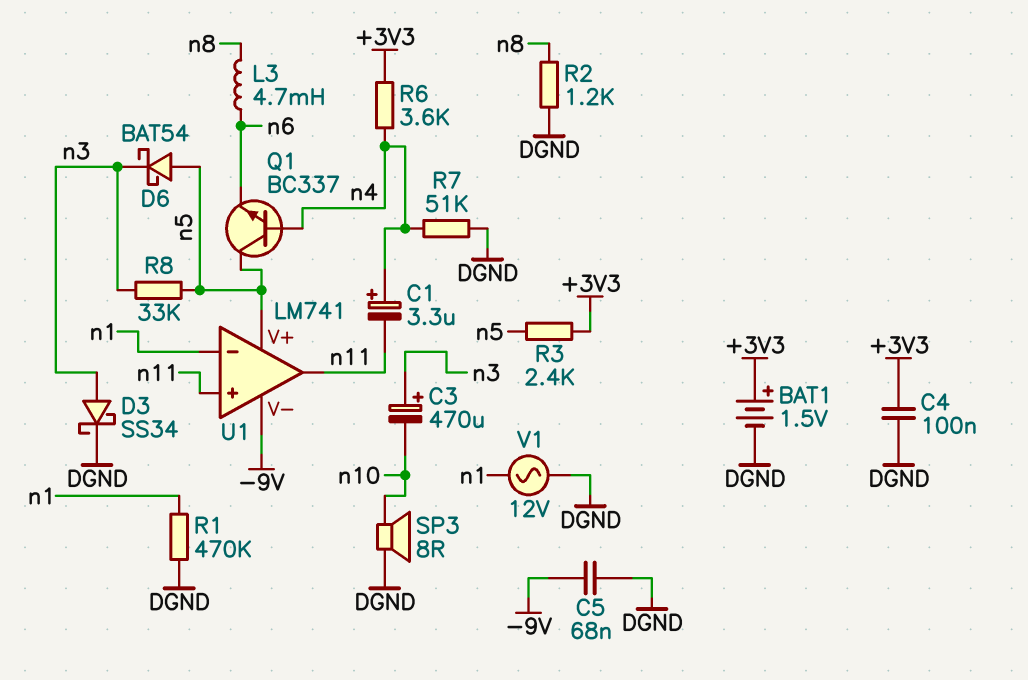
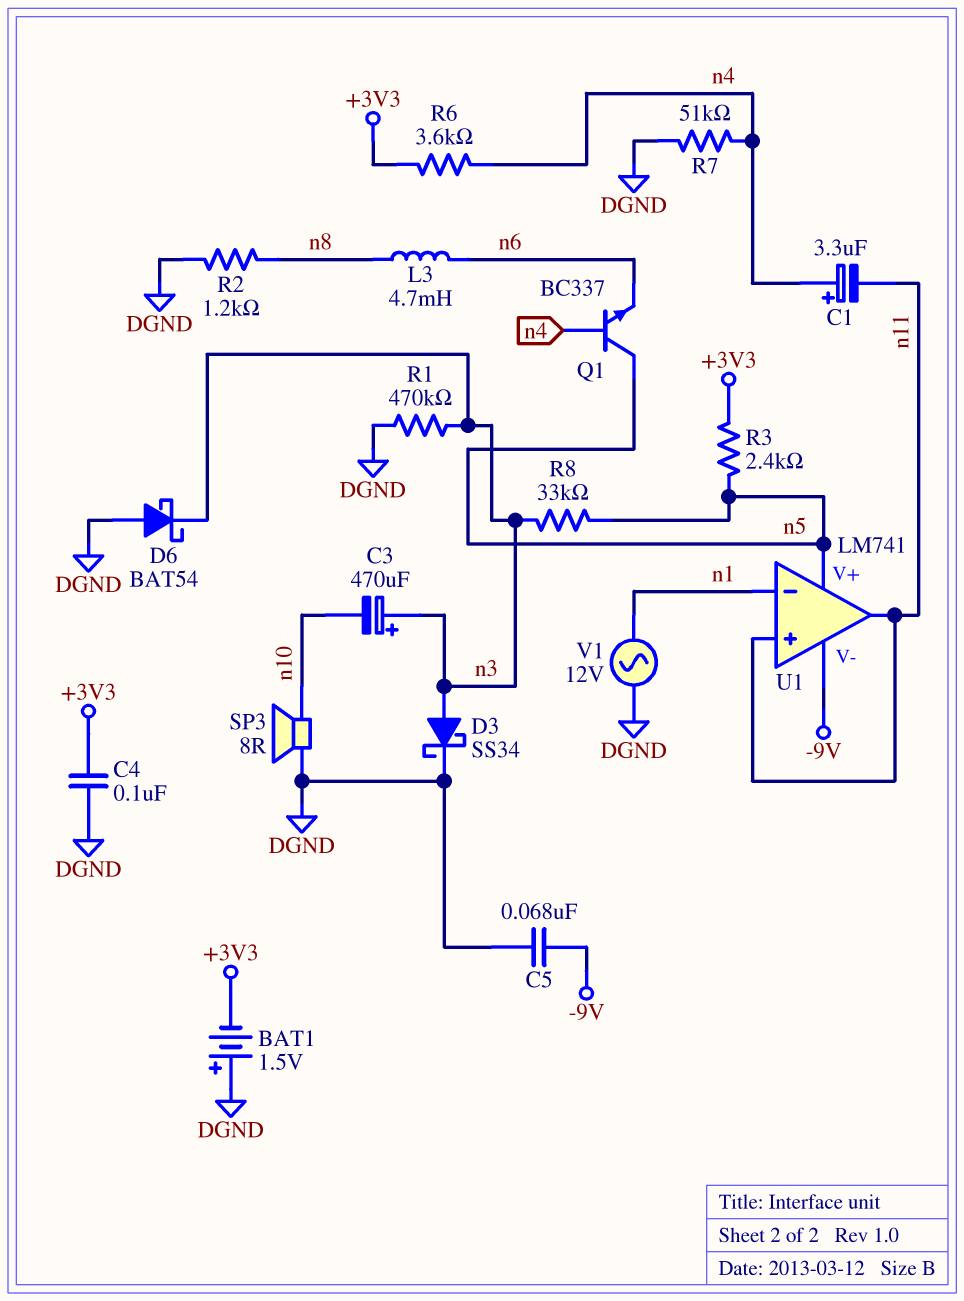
BAT1: 1.5V (plus +3V3, minus DGND) -> 1.5V (plus DGND, minus +3V3)
D6: schottky BAT54 (A n5, K n3) -> schottky BAT54 (A DGND, K n3)
R1: 470k (DGND, n1) -> 470k (DGND, n3)

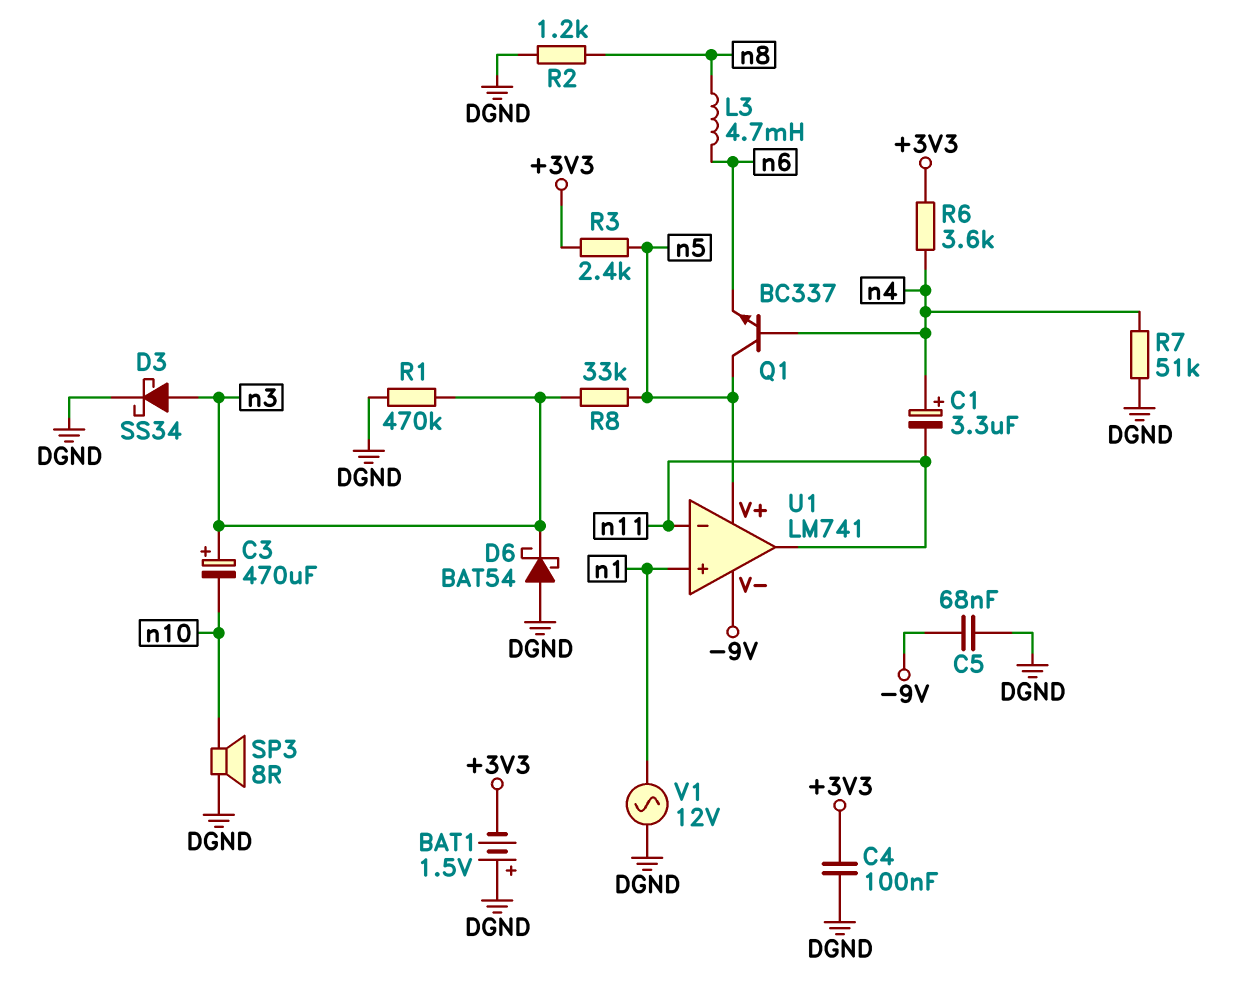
U1 pin in+: n11 -> n1
U1 pin in-: n1 -> n11

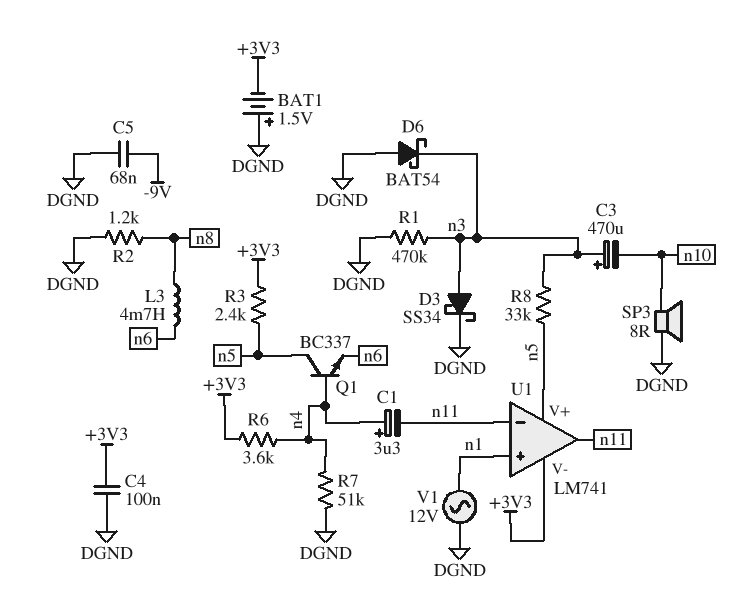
U1 pin V-: -9V -> +3V3

